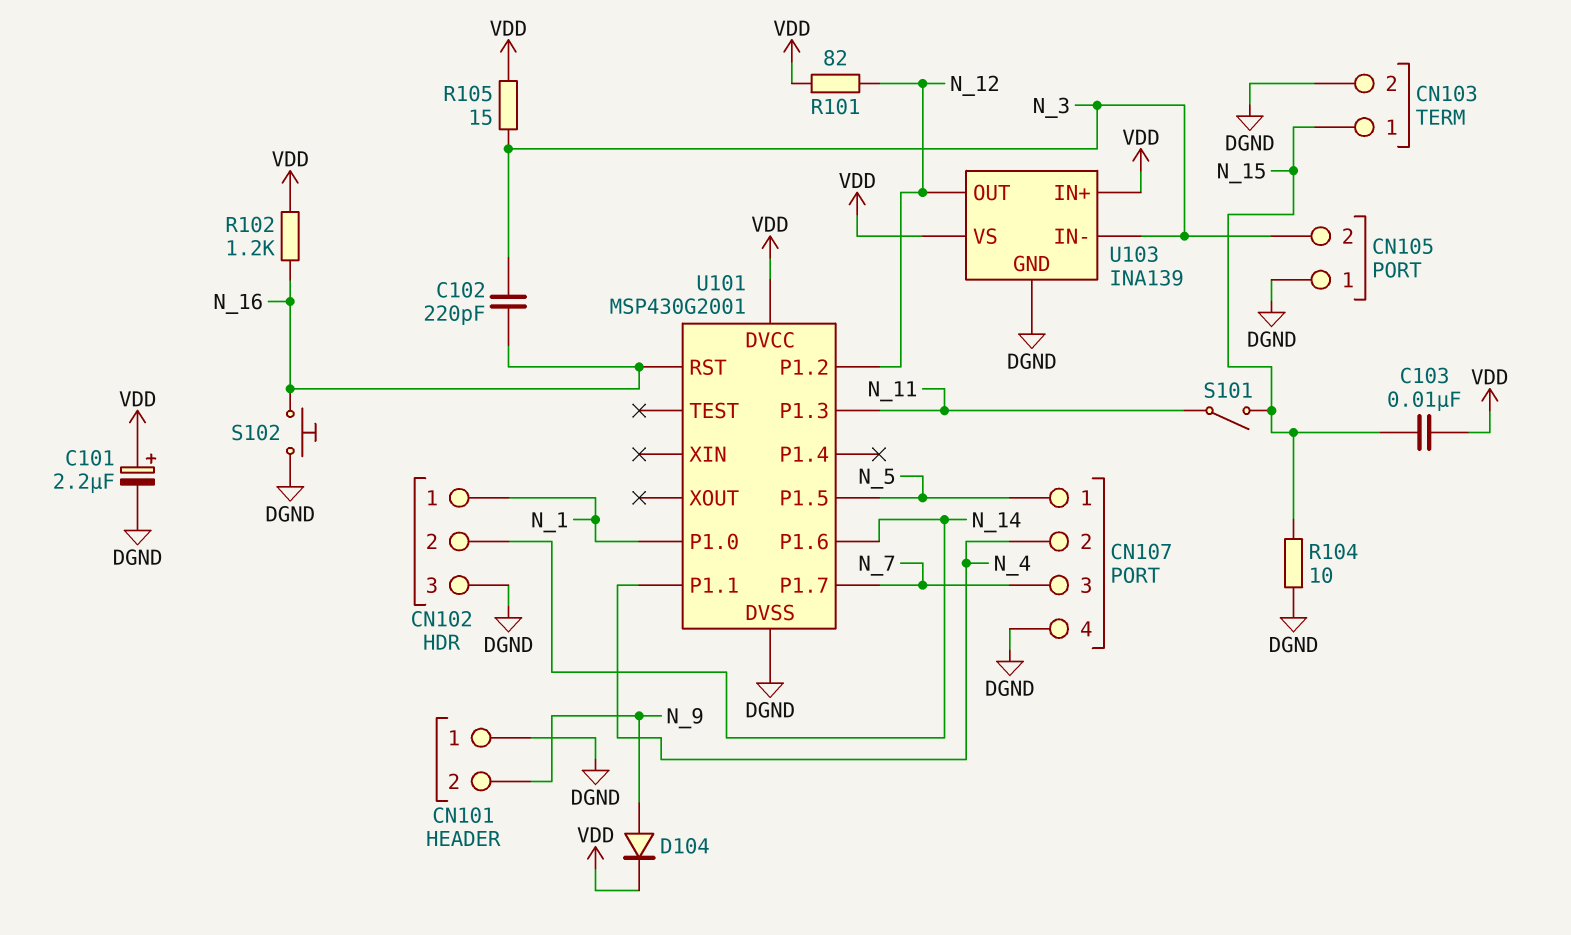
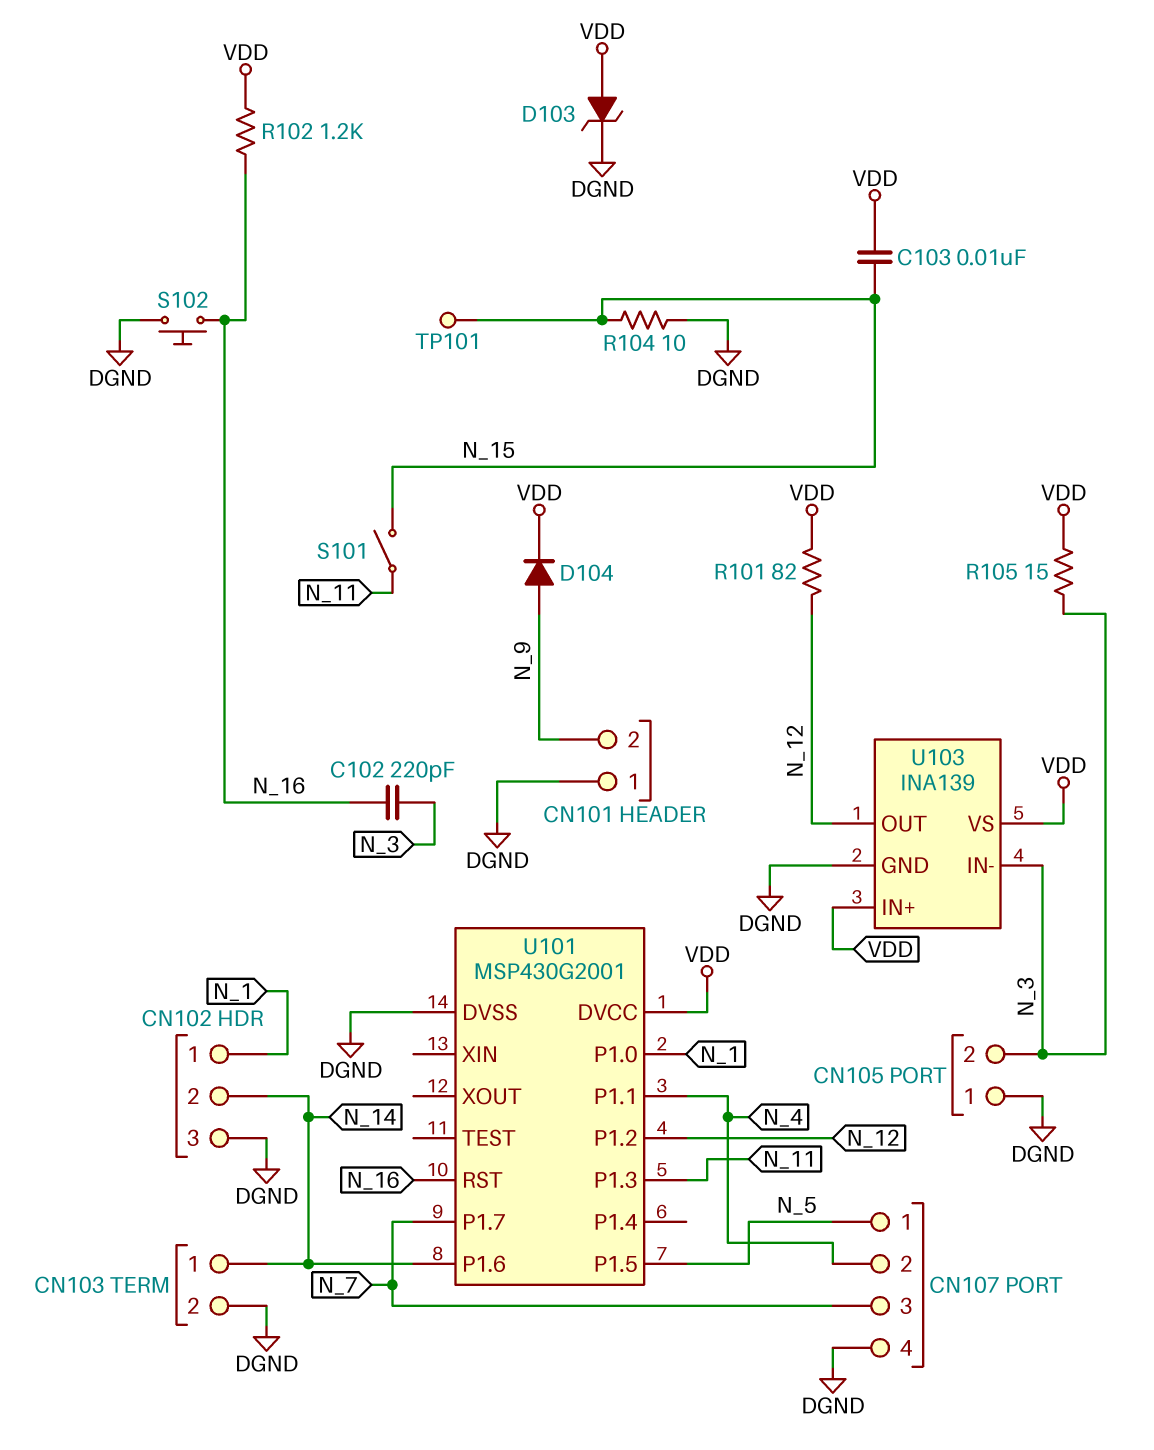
C101: 2.2uF (plus VDD, minus DGND) -> none
CN103 pin 1: N_15 -> N_14
D103: none -> zener (A VDD, K DGND)
TP101: none -> test point (N_15)

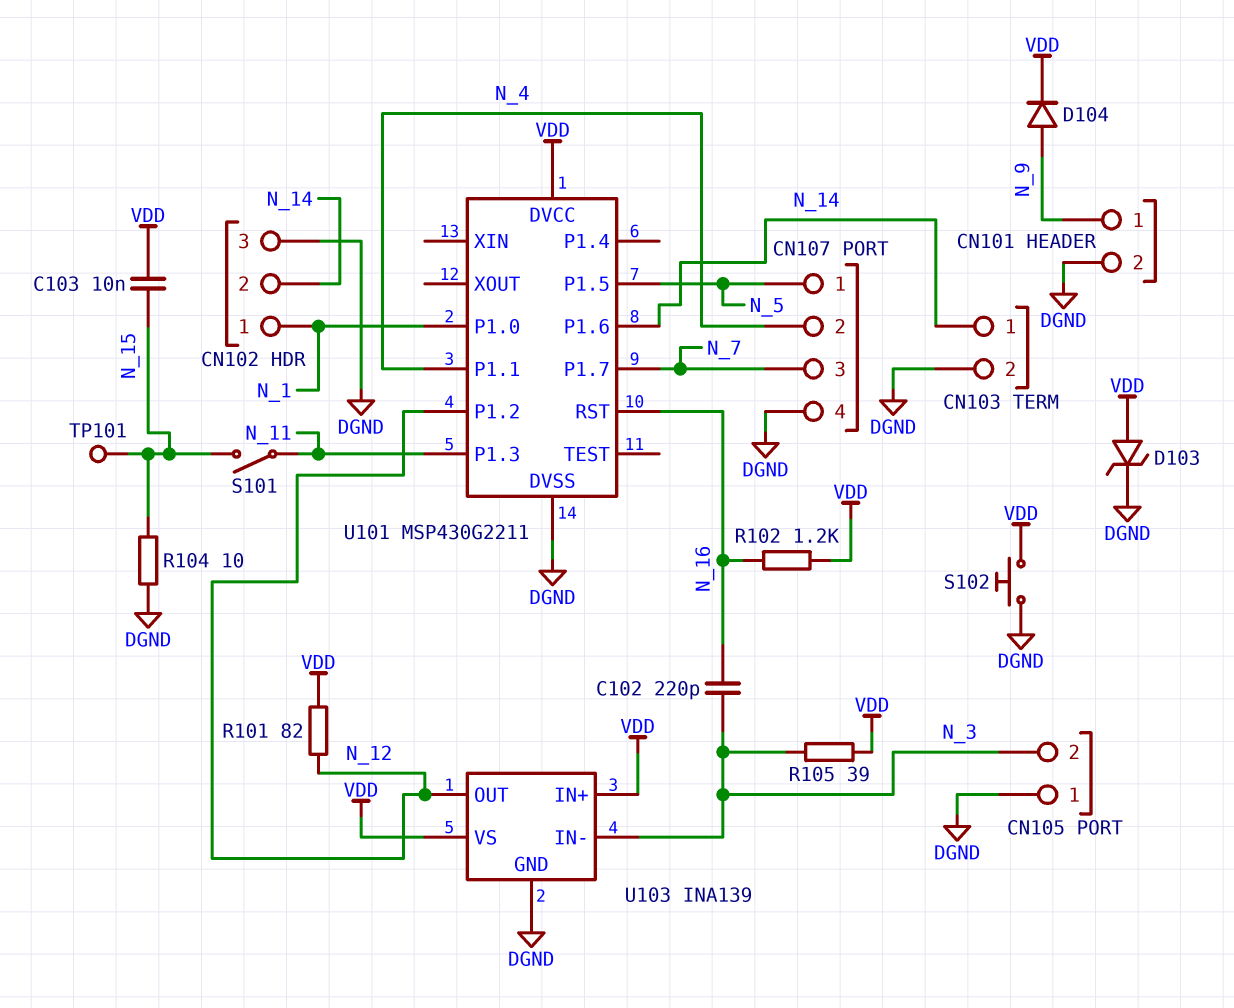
CN101 pin 1: DGND -> N_9
CN101 pin 2: N_9 -> DGND
R105: 15 (N_3, VDD) -> 39 (N_3, VDD)
S102: button (DGND, N_16) -> button (DGND, VDD)
U101: MSP430G2001 -> MSP430G2211

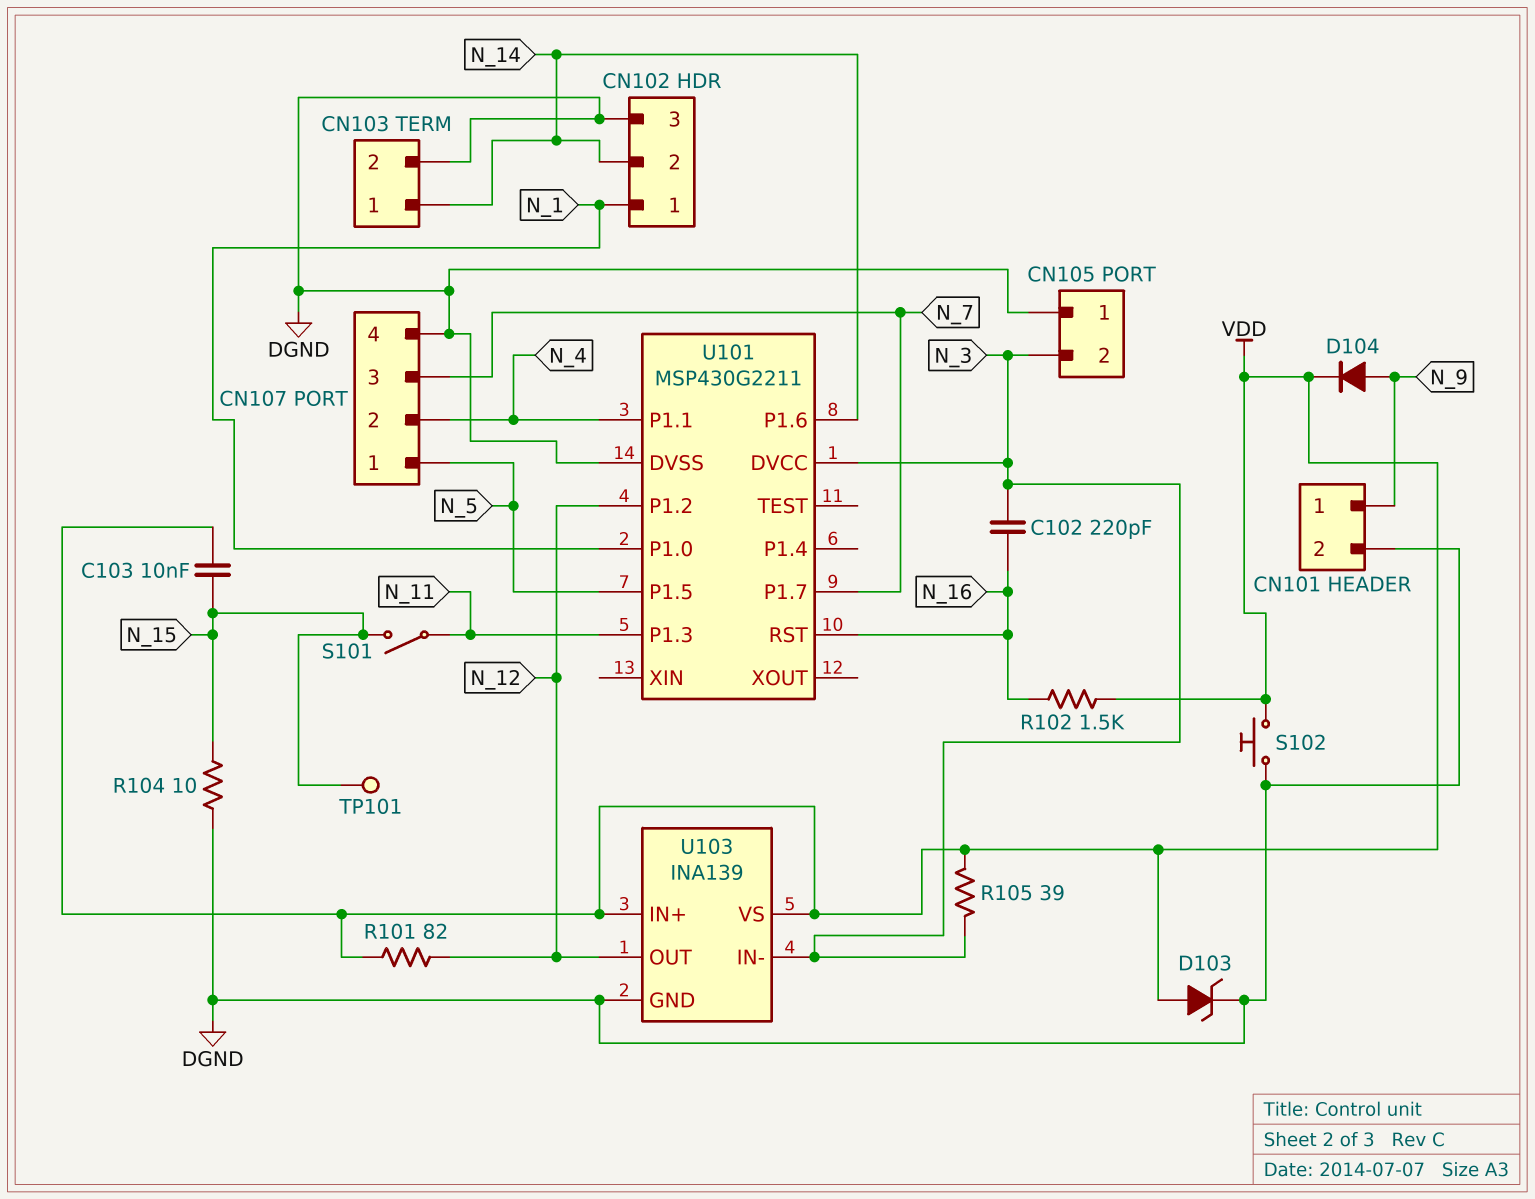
R102: 1.2k (N_16, VDD) -> 1.5k (N_16, VDD)
U101 pin DVCC: VDD -> N_3

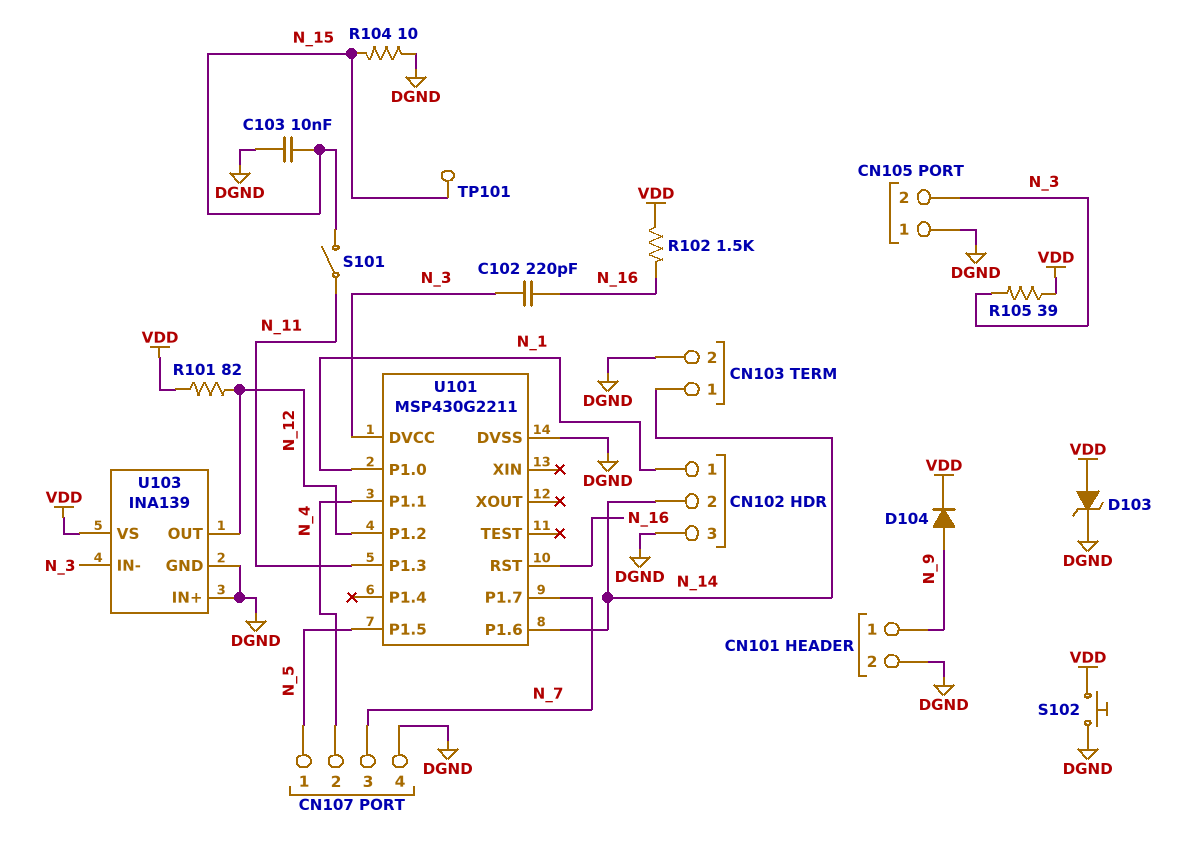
C103: 10nF (N_15, VDD) -> 10nF (DGND, N_15)
U103 pin IN+: VDD -> DGND

